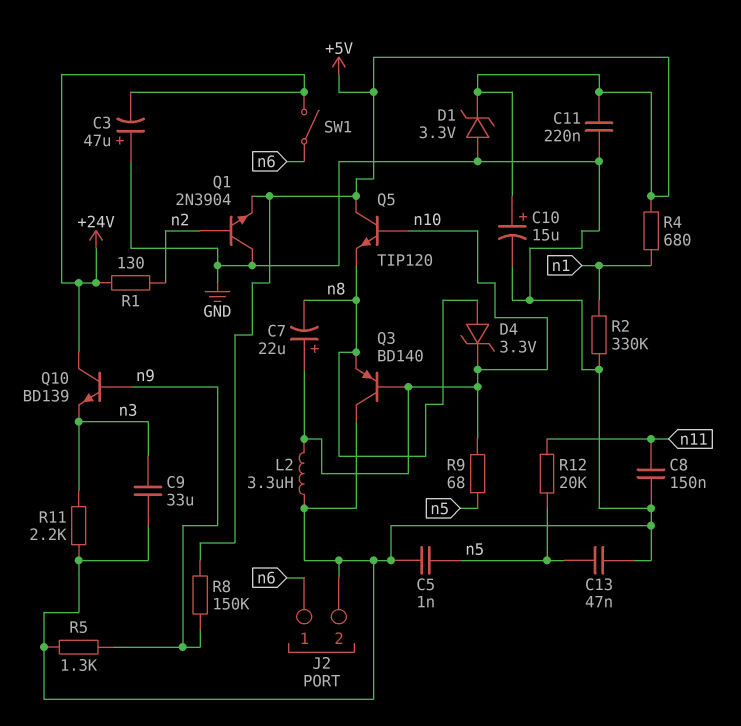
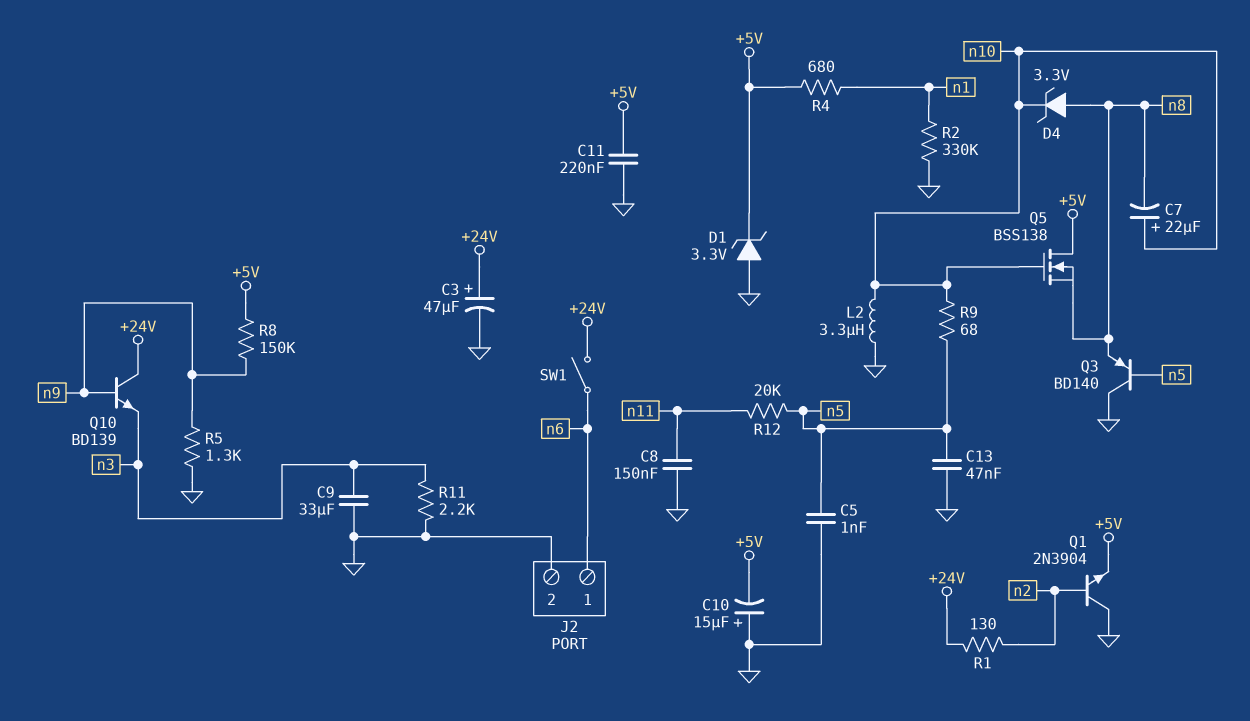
C3: 47uF (plus GND, minus +24V) -> 47uF (plus +24V, minus GND)
C10: 15uF (plus +5V, minus GND) -> 15uF (plus GND, minus +5V)
Q3: PNP BD140 (B n10, C GND, E n8) -> PNP BD140 (B n5, C GND, E n8)
Q5: NPN TIP120 (B n10, C +5V, E n8) -> NMOS BSS138 (G n10, D +5V, S n8)

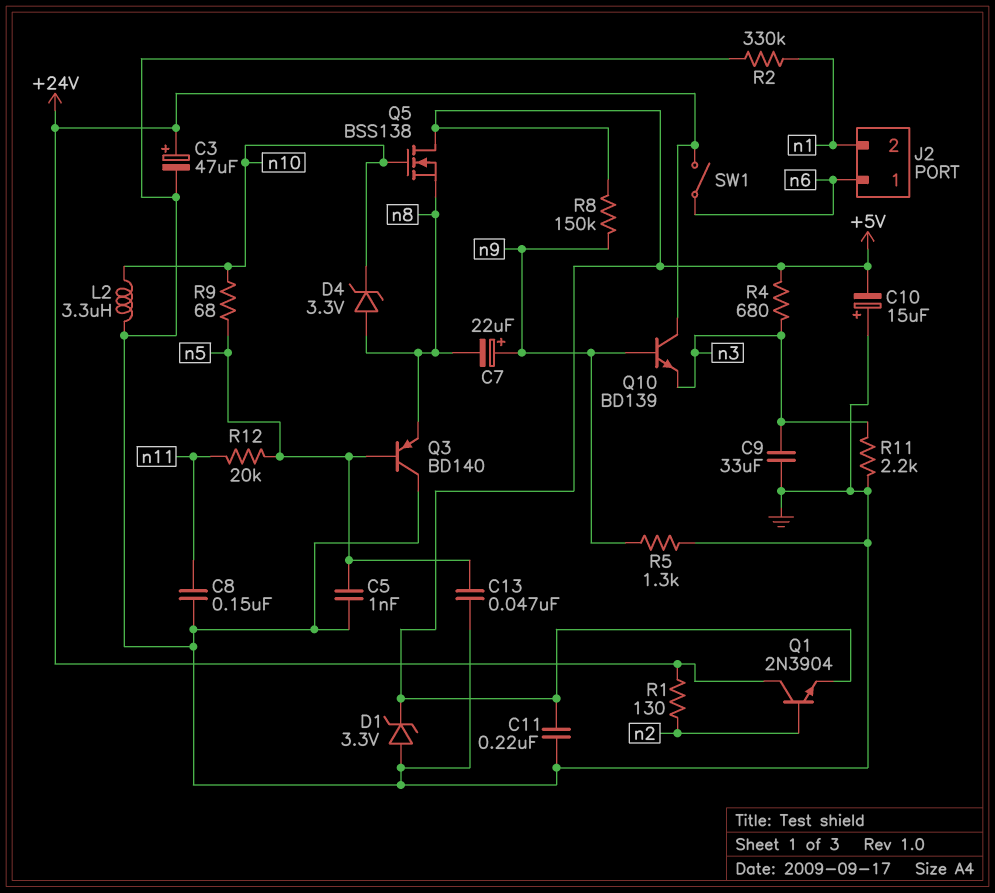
C7: 22uF (plus n10, minus n8) -> 22uF (plus n9, minus n8)
J2 pin 2: GND -> n1
Q1: NPN 2N3904 (B n2, C GND, E +5V) -> NPN 2N3904 (B n2, C +24V, E +5V)
R4: 680 (+5V, n1) -> 680 (+5V, n3)

